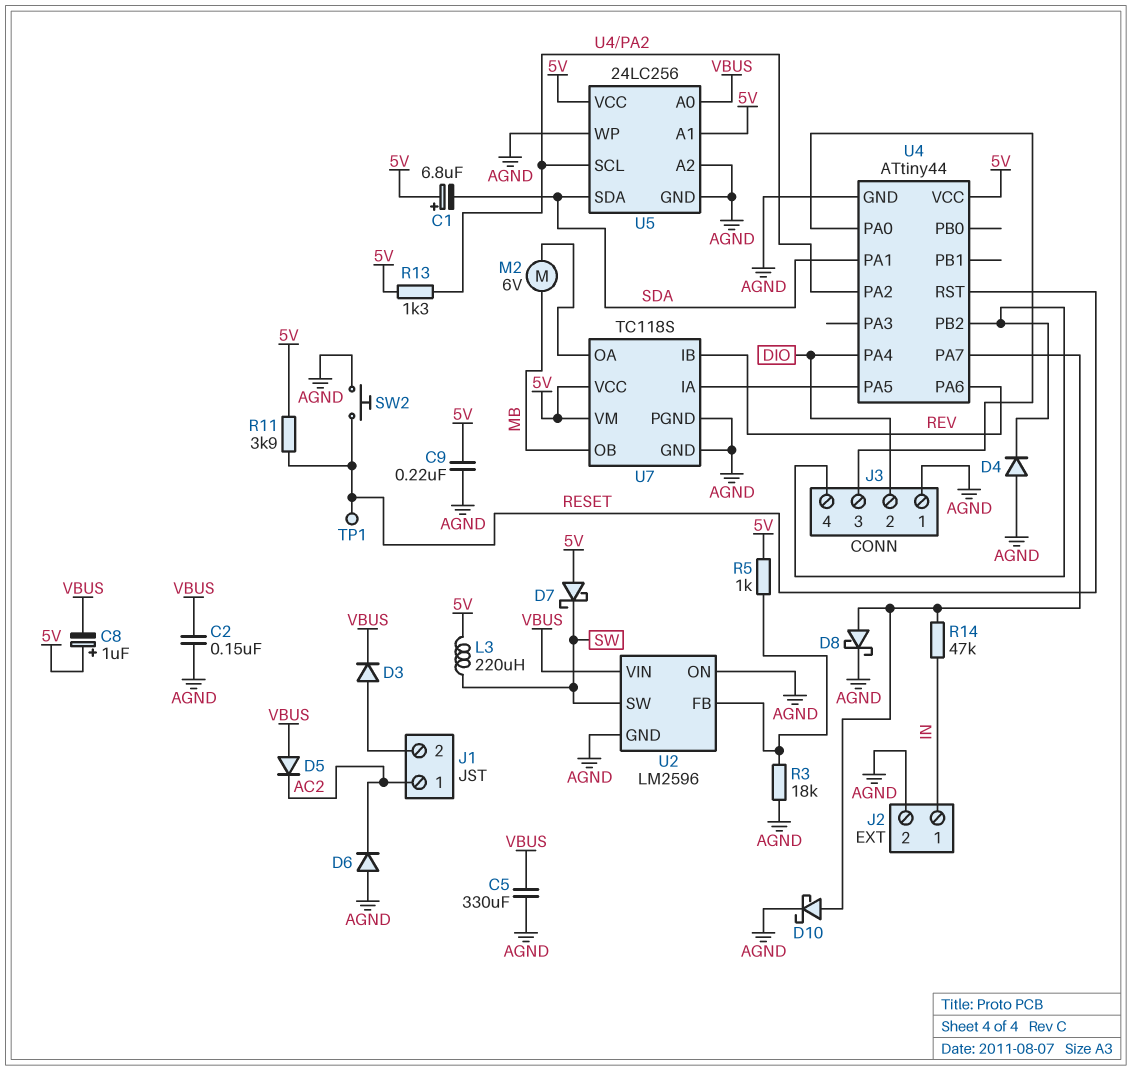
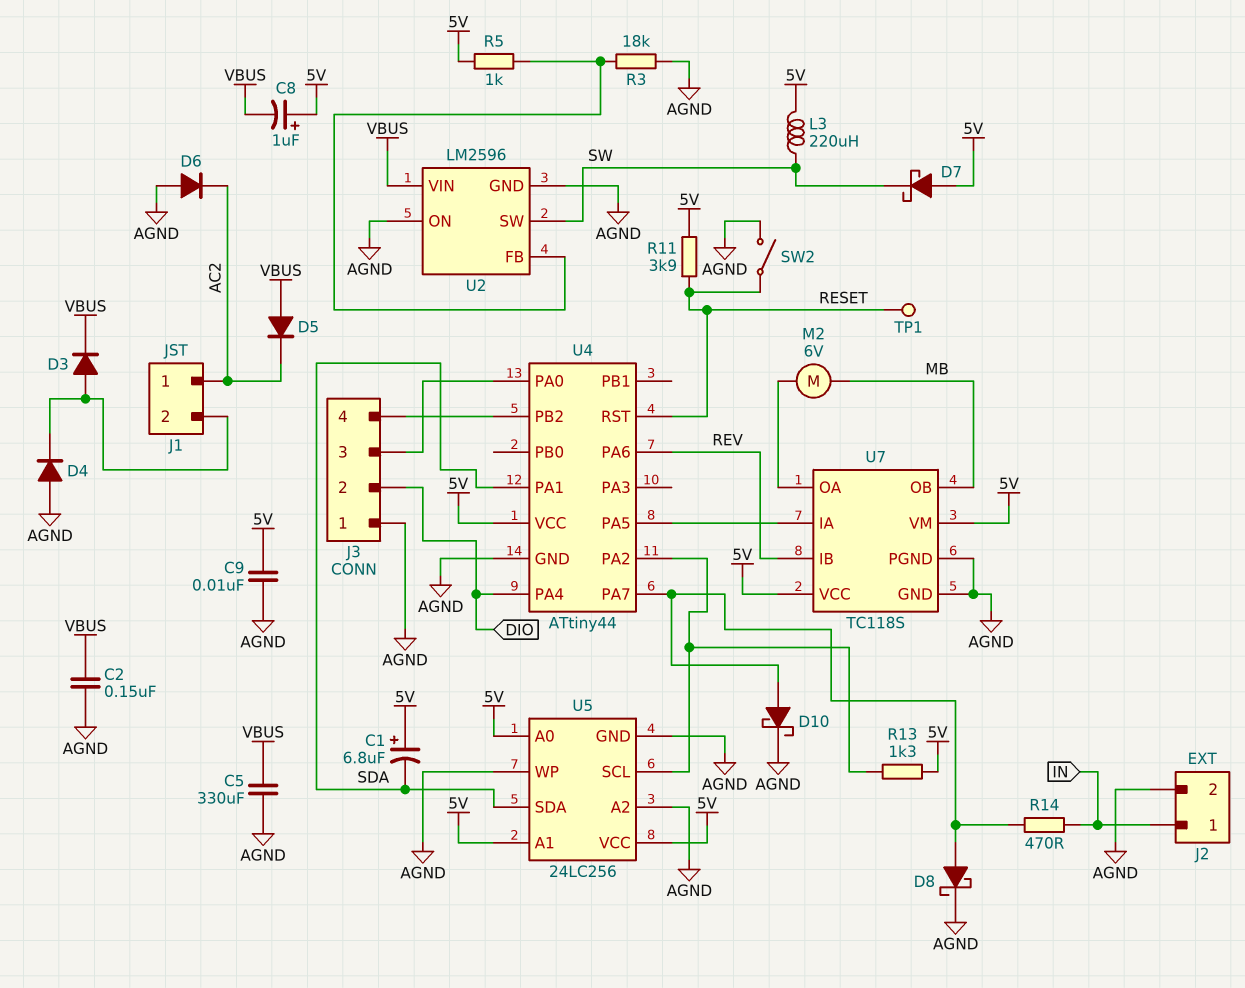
C9: 220nF (5V, AGND) -> 10nF (5V, AGND)
D4: diode (A AGND, K J3/4) -> diode (A AGND, K J1/2)
R14: 47k (IN, U4/PA7) -> 470 (IN, U4/PA7)
SW2: button (AGND, RESET) -> switch (AGND, RESET)
U5 pin A0: VBUS -> 5V

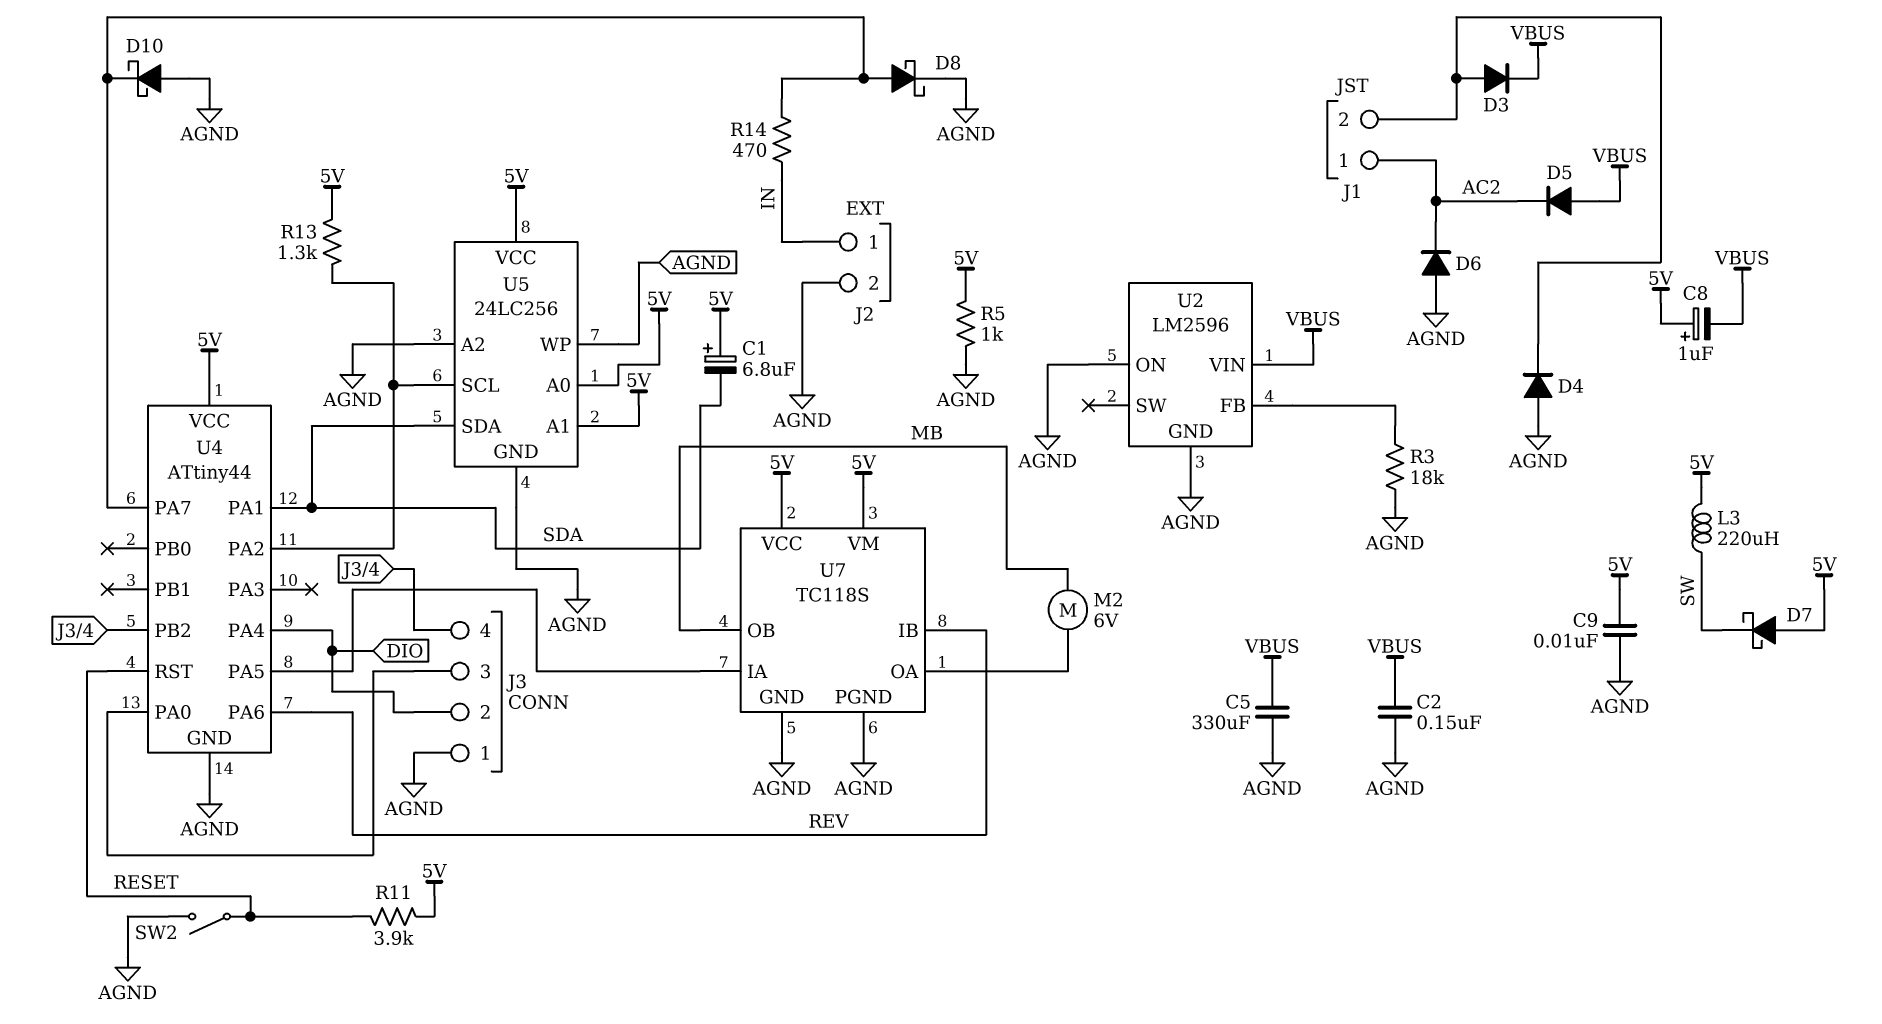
D10: schottky (A U4/PA7, K AGND) -> schottky (A AGND, K U4/PA7)
R5: 1k (5V, U2/FB) -> 1k (5V, AGND)
TP1: test point (RESET) -> none
U2 pin SW: SW -> none

